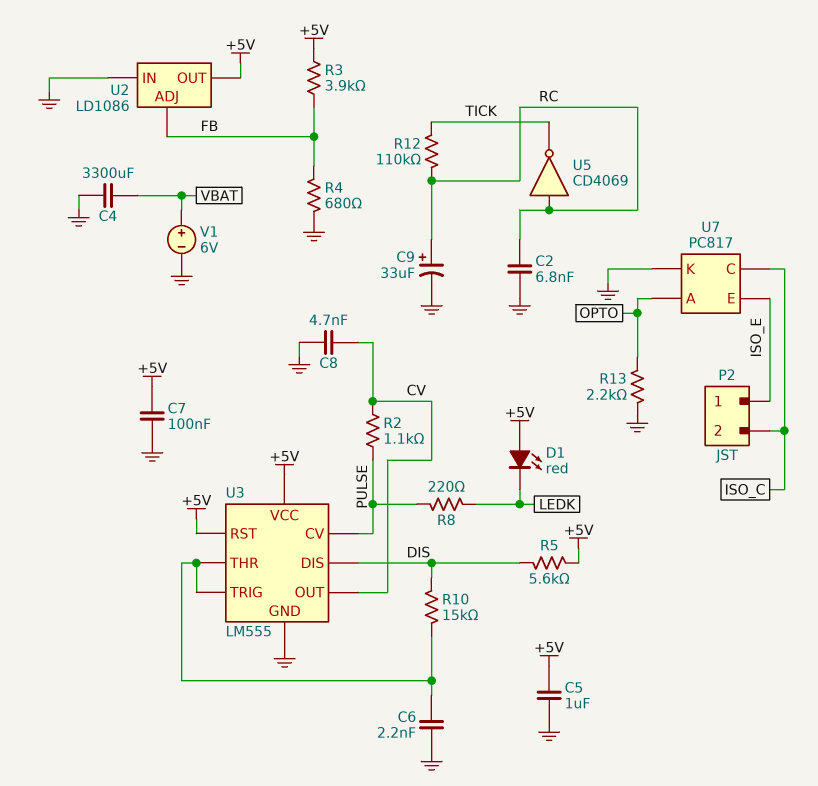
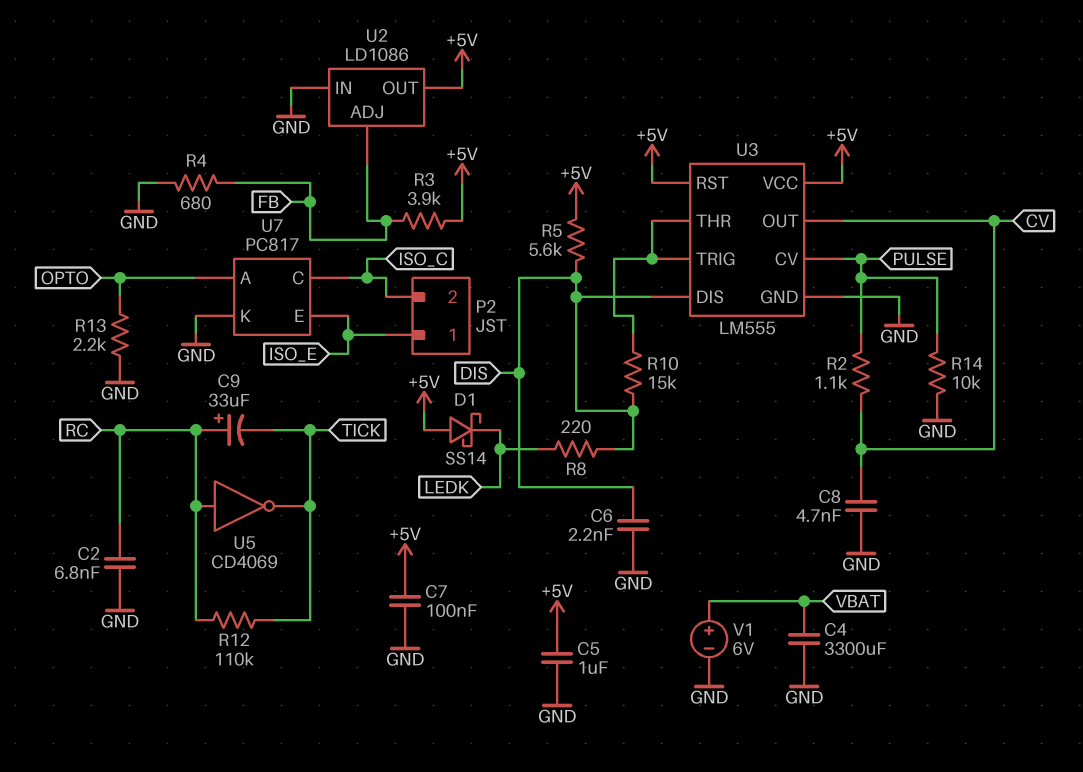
C6: 2.2nF (GND, U3/THR) -> 2.2nF (DIS, GND)
C9: 33uF (plus RC, minus GND) -> 33uF (plus RC, minus TICK)
D1: LED red (A +5V, K LEDK) -> schottky SS14 (A +5V, K LEDK)
R8: 220 (LEDK, PULSE) -> 220 (DIS, LEDK)
R14: none -> 10k (GND, PULSE)

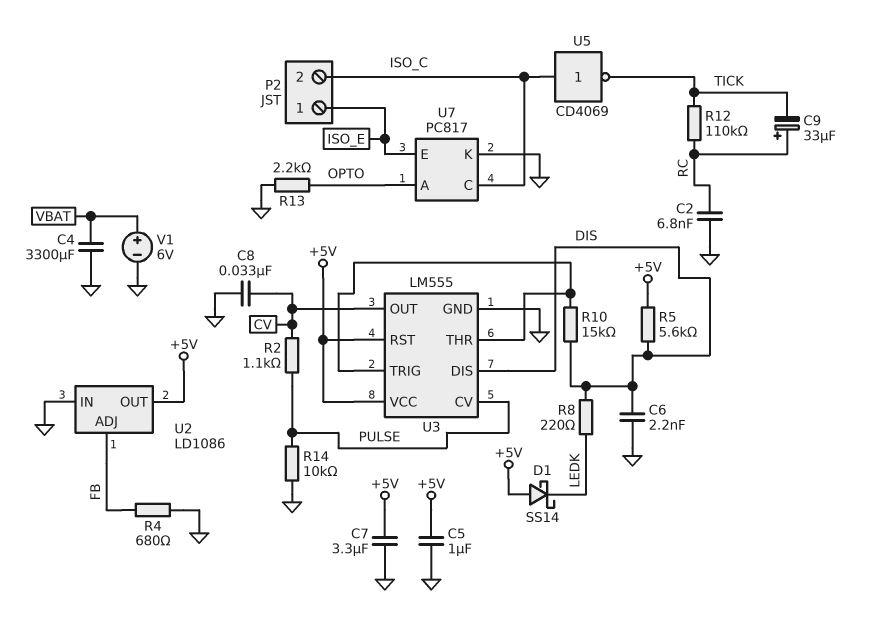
C7: 100nF (+5V, GND) -> 3.3uF (+5V, GND)
C8: 4.7nF (CV, GND) -> 33nF (CV, GND)
R3: 3.9k (+5V, FB) -> none
U5: NOT CD4069 (in RC, out TICK) -> NOT CD4069 (in ISO_C, out TICK)

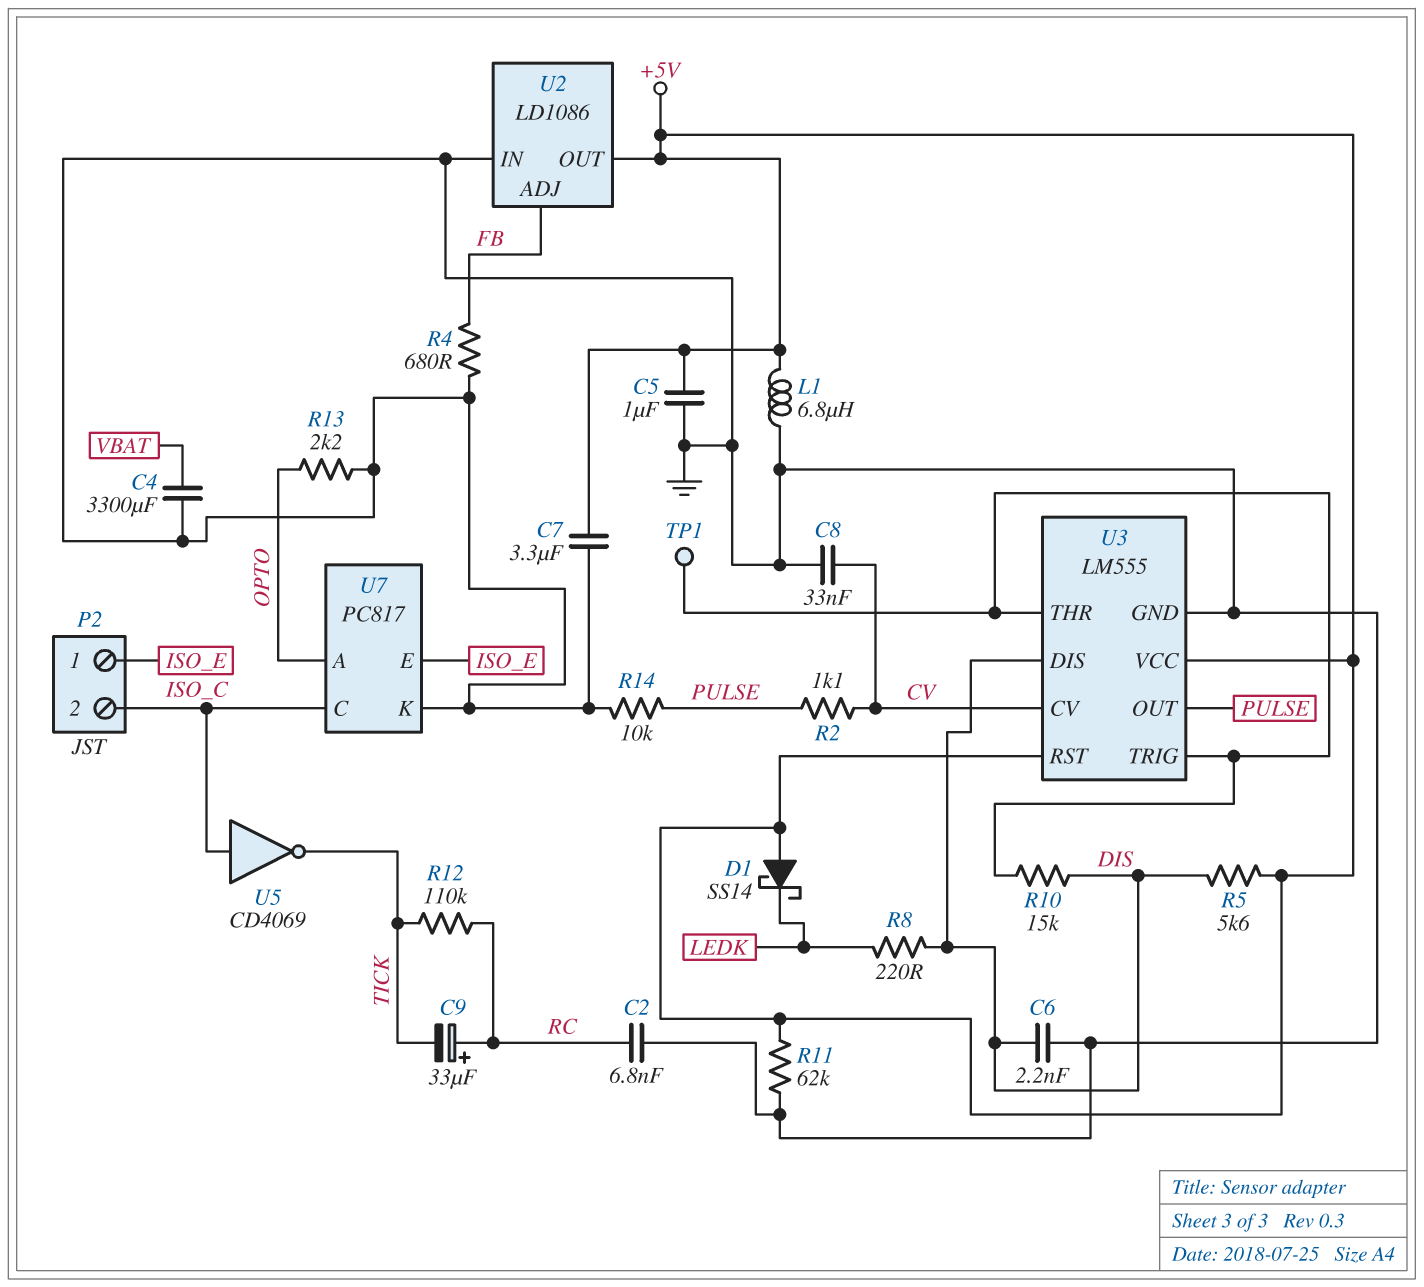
L1: none -> 6.8uH (+5V, GND)
R11: none -> 62k (+5V, GND)
TP1: none -> test point (U3/THR)
U3 pin CV: PULSE -> CV
U3 pin OUT: CV -> PULSE
V1: 6V (plus VBAT, minus GND) -> none

